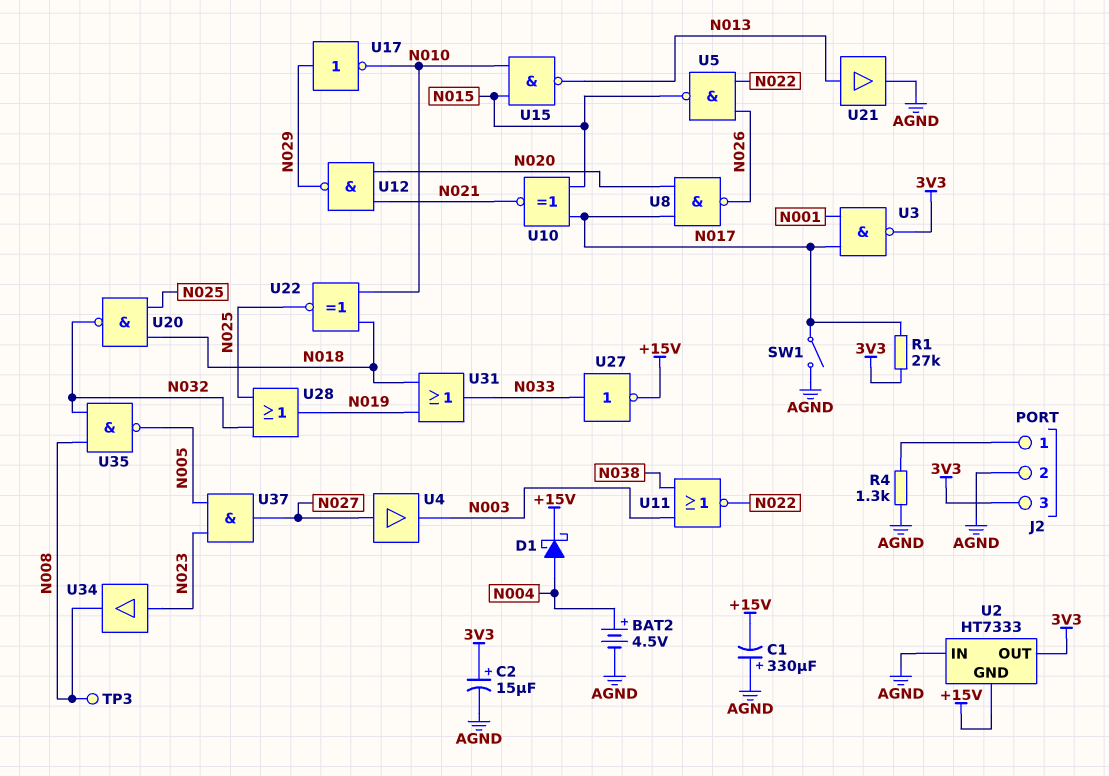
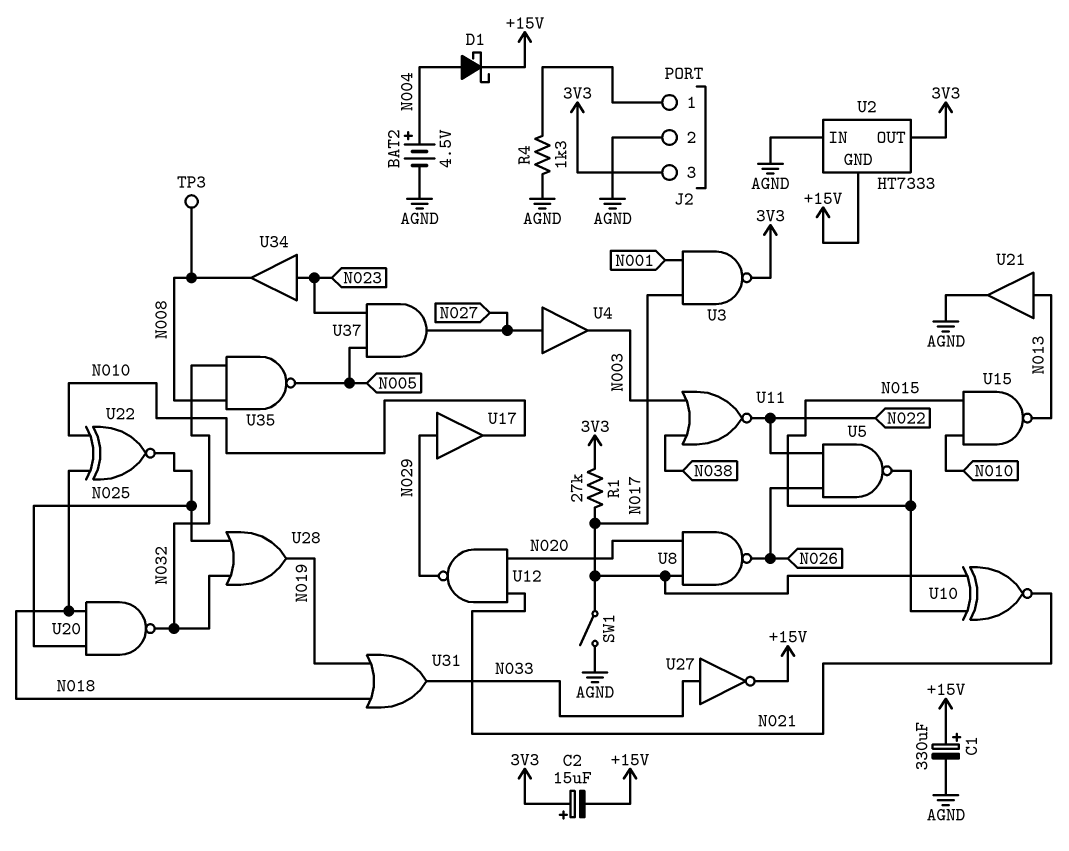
C1: 330uF (plus AGND, minus +15V) -> 330uF (plus +15V, minus AGND)
C2: 15uF (plus 3V3, minus AGND) -> 15uF (plus 3V3, minus +15V)
U17: NOT (in N029, out N010) -> buffer (in N029, out N010)

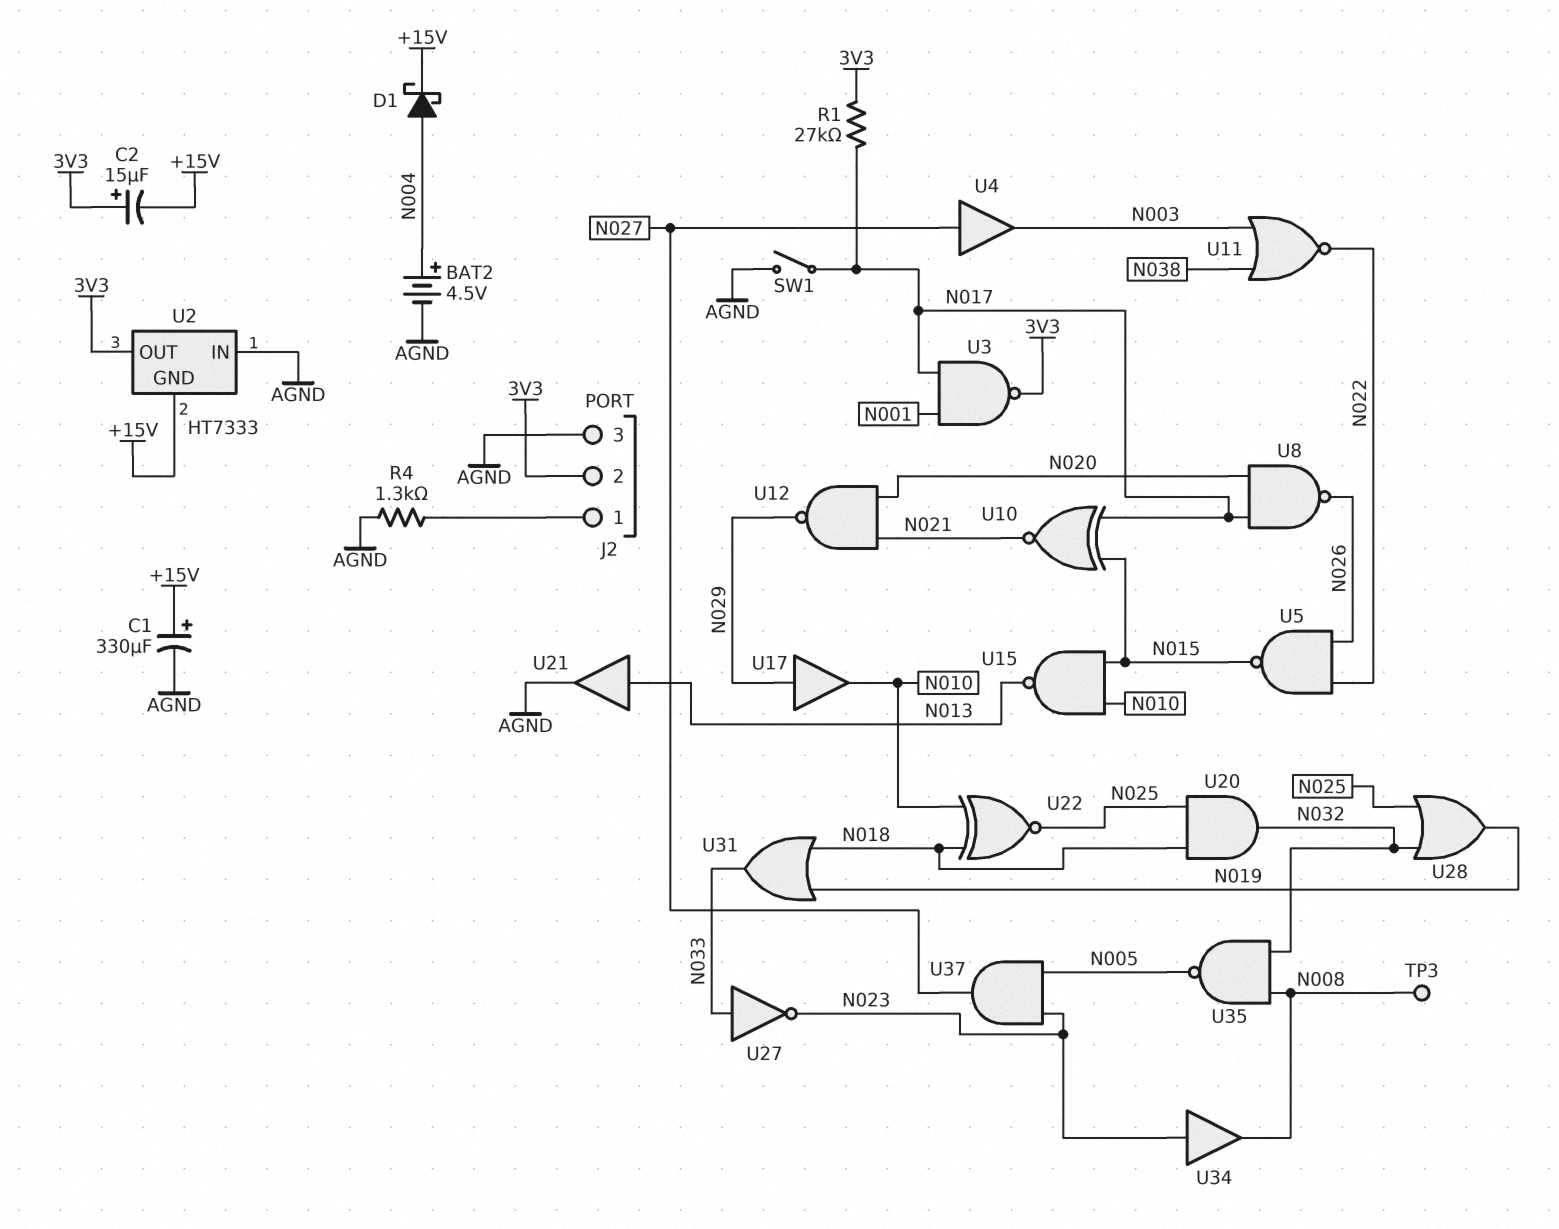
J2 pin 2: AGND -> 3V3
J2 pin 3: 3V3 -> AGND
U20: NAND (in N018, in N025, out N032) -> AND (in N018, in N025, out N032)
U27: NOT (in N033, out +15V) -> NOT (in N033, out N023)

